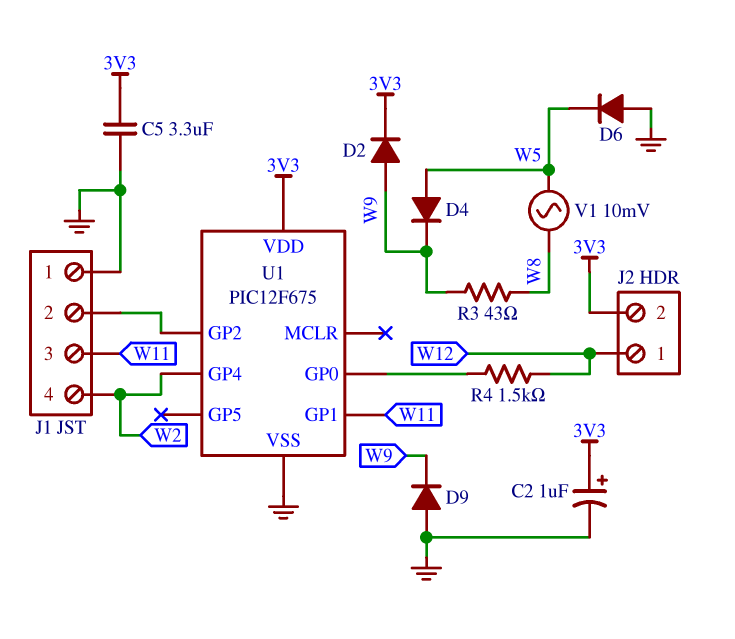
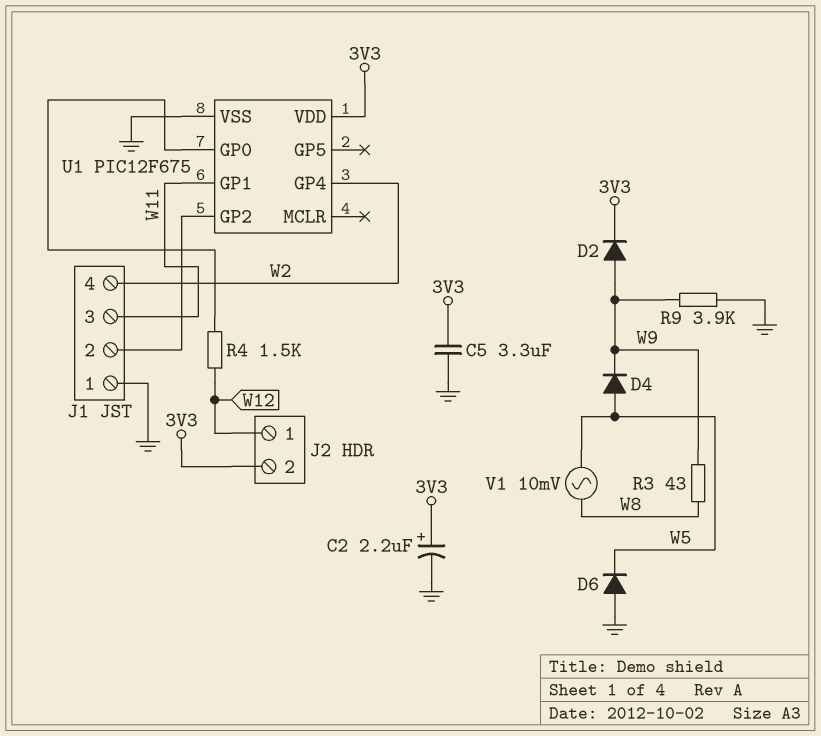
C2: 1uF (plus 3V3, minus GND) -> 2.2uF (plus 3V3, minus GND)
D9: diode (A GND, K W9) -> none
R9: none -> 3.9k (GND, W9)

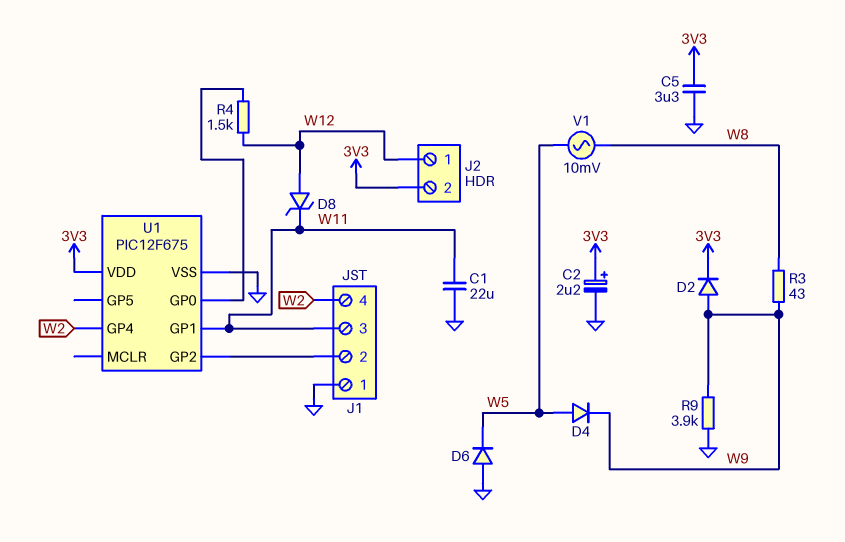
C1: none -> 22uF (GND, W11)
D8: none -> zener (A W12, K W11)

